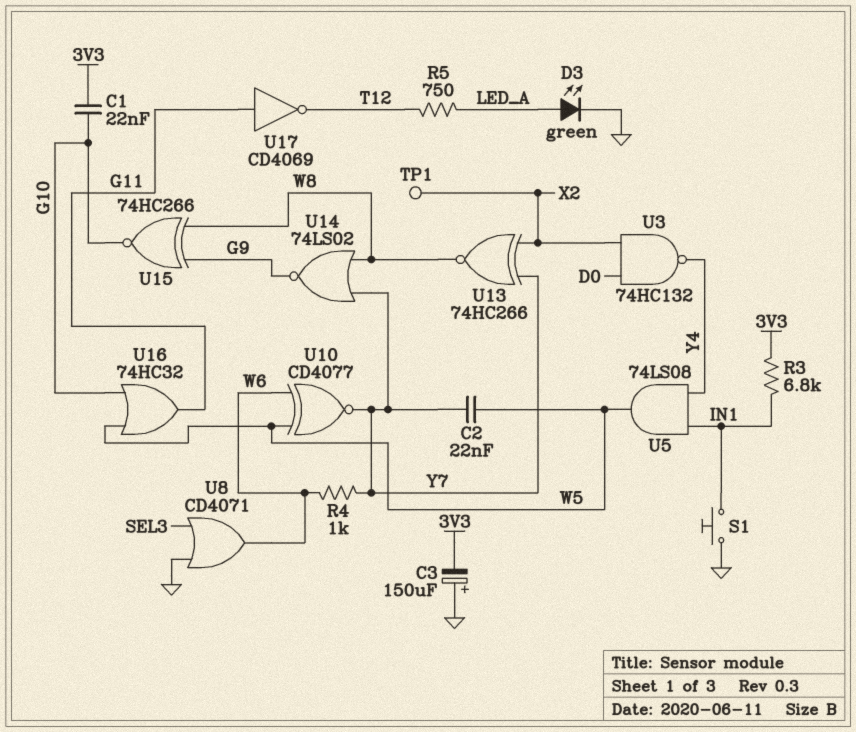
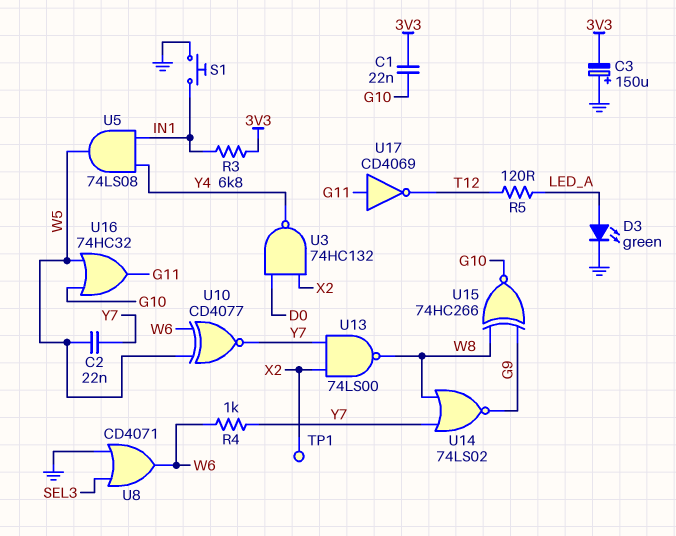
R5: 750 (LED_A, T12) -> 120 (LED_A, T12)
U13: XNOR 74HC266 (in X2, in Y7, out W8) -> NAND 74LS00 (in X2, in Y7, out W8)

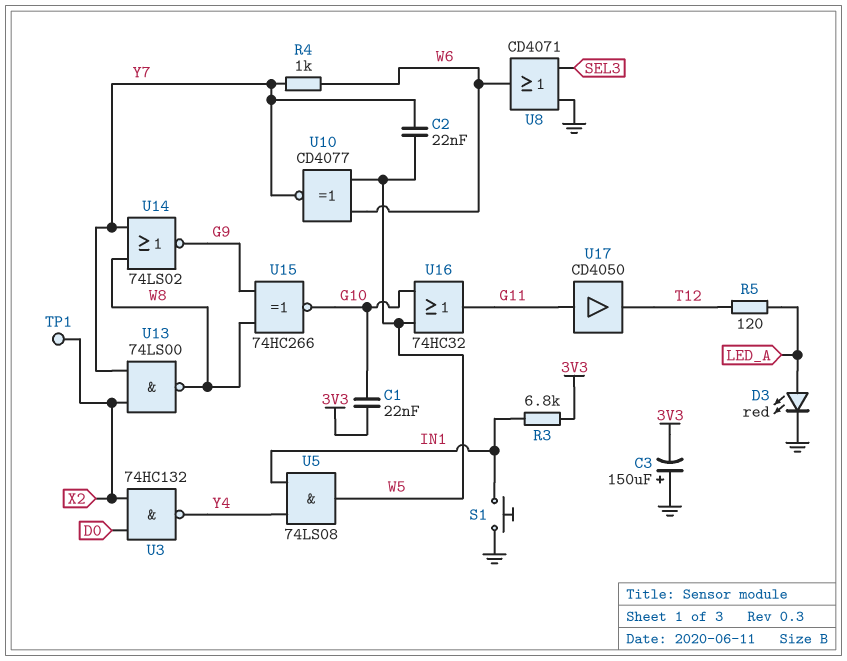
D3: LED green (A LED_A, K GND) -> LED red (A LED_A, K GND)
U17: NOT CD4069 (in G11, out T12) -> buffer CD4050 (in G11, out T12)

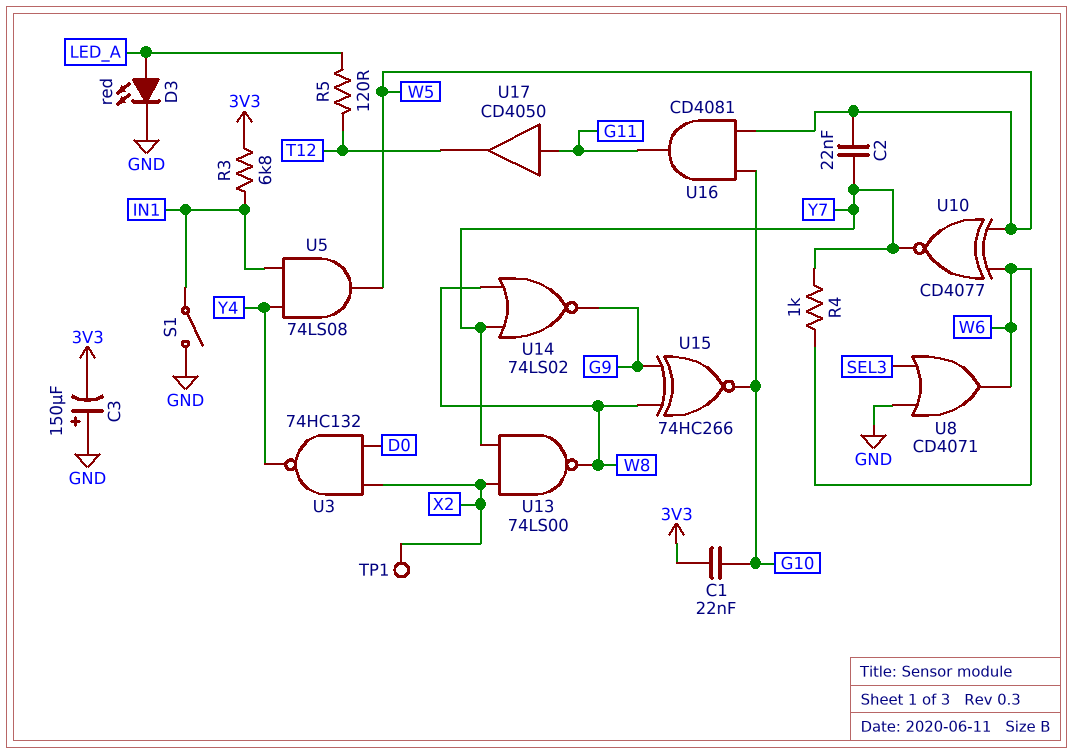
S1: button (GND, IN1) -> switch (GND, IN1)
U16: OR 74HC32 (in G10, in W5, out G11) -> AND CD4081 (in G10, in W5, out G11)

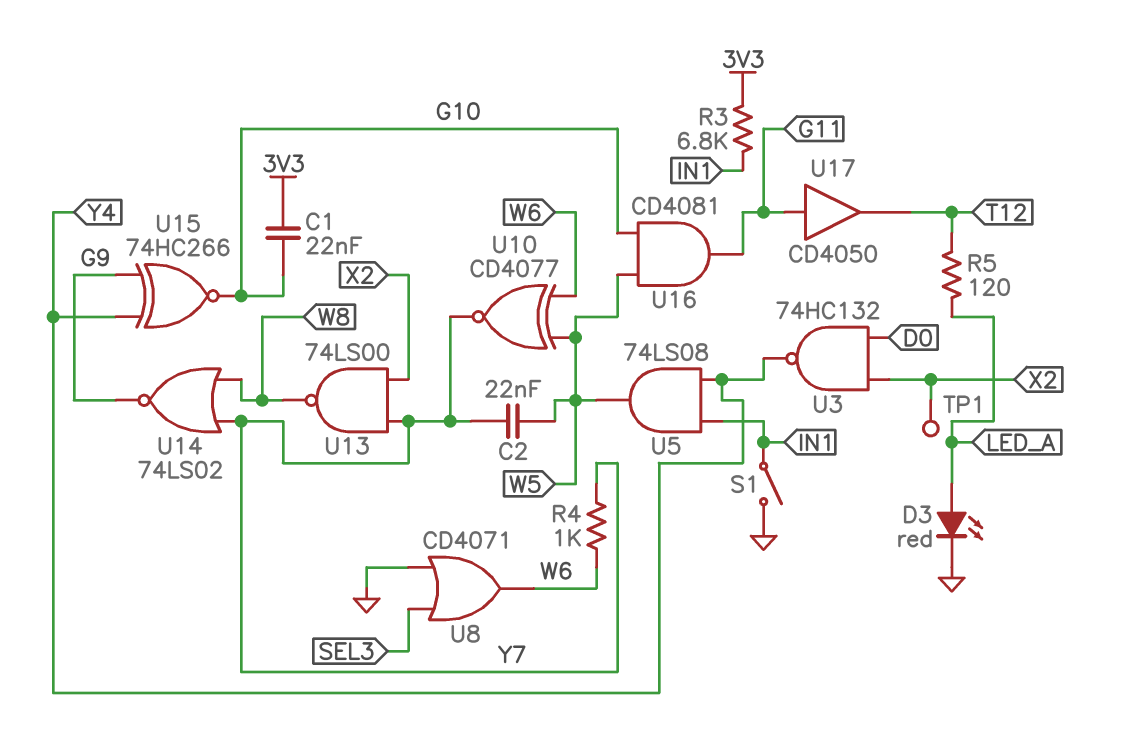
C3: 150uF (plus GND, minus 3V3) -> none
U15: XNOR 74HC266 (in G9, in W8, out G10) -> XNOR 74HC266 (in G9, in Y4, out G10)

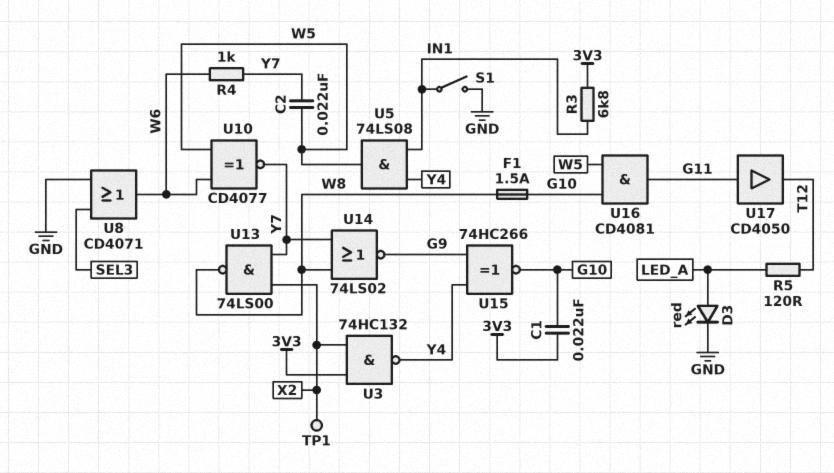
F1: none -> 1.5A (G10, W8)
U3: NAND 74HC132 (in D0, in X2, out Y4) -> NAND 74HC132 (in 3V3, in X2, out Y4)

